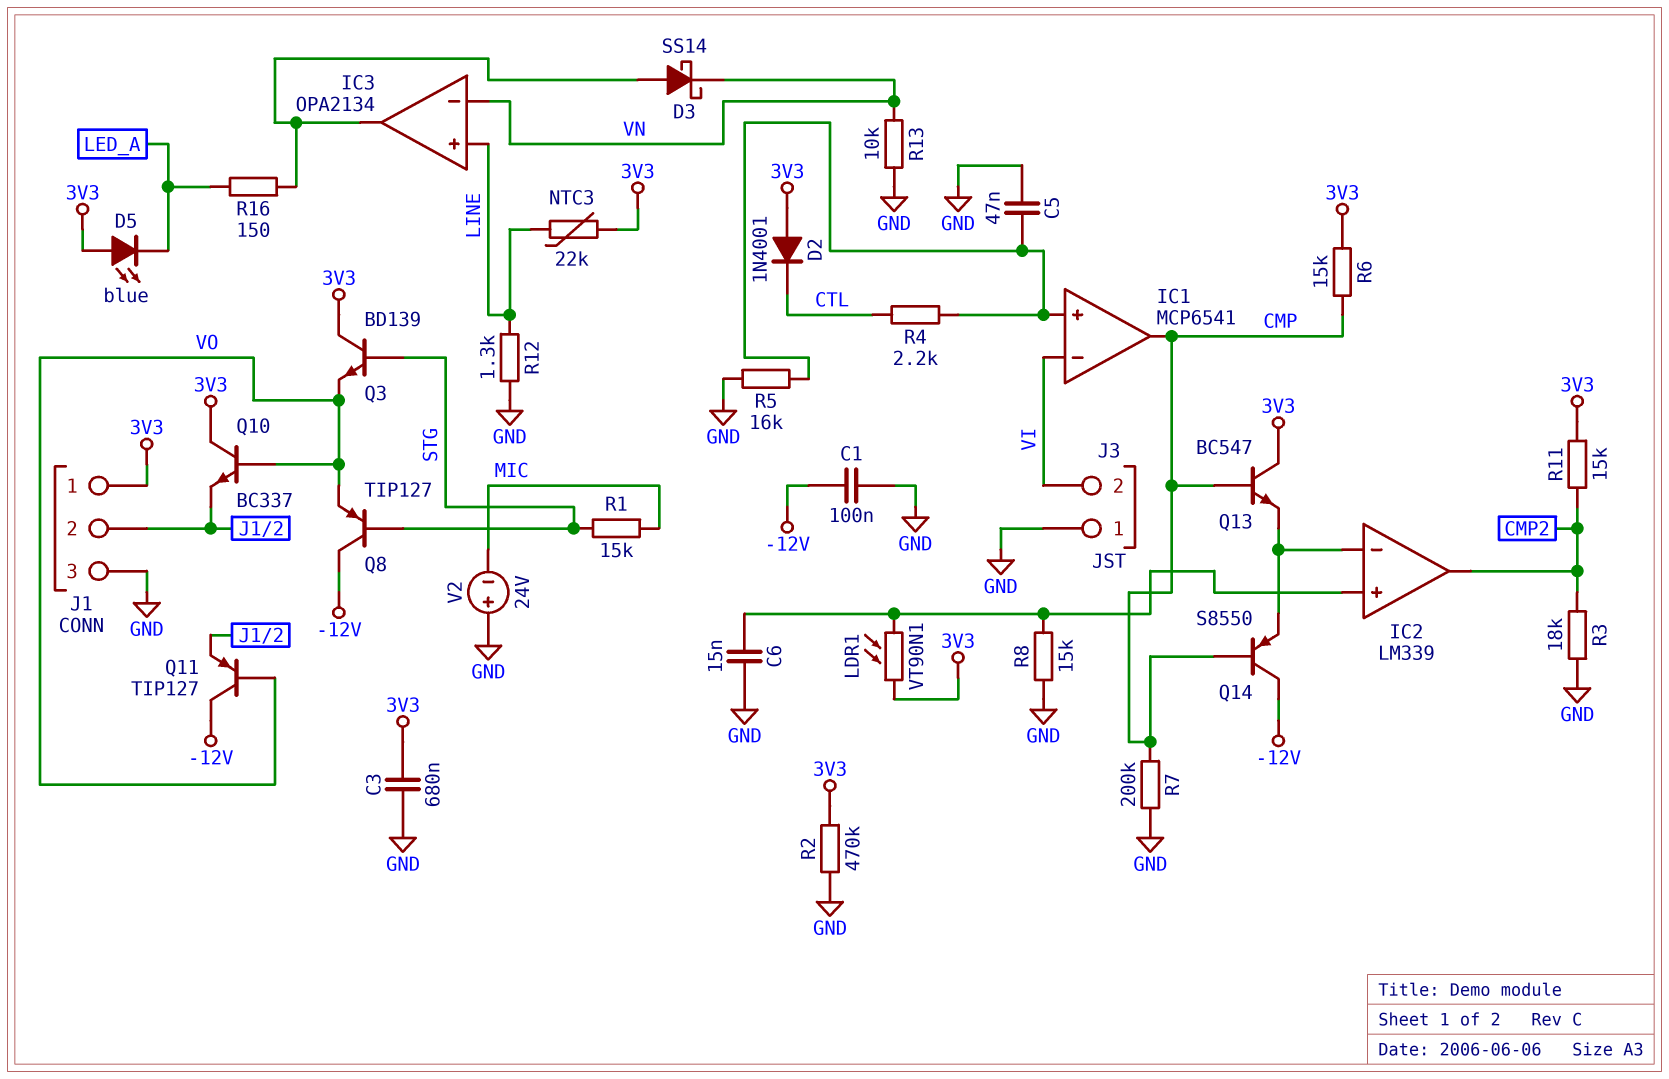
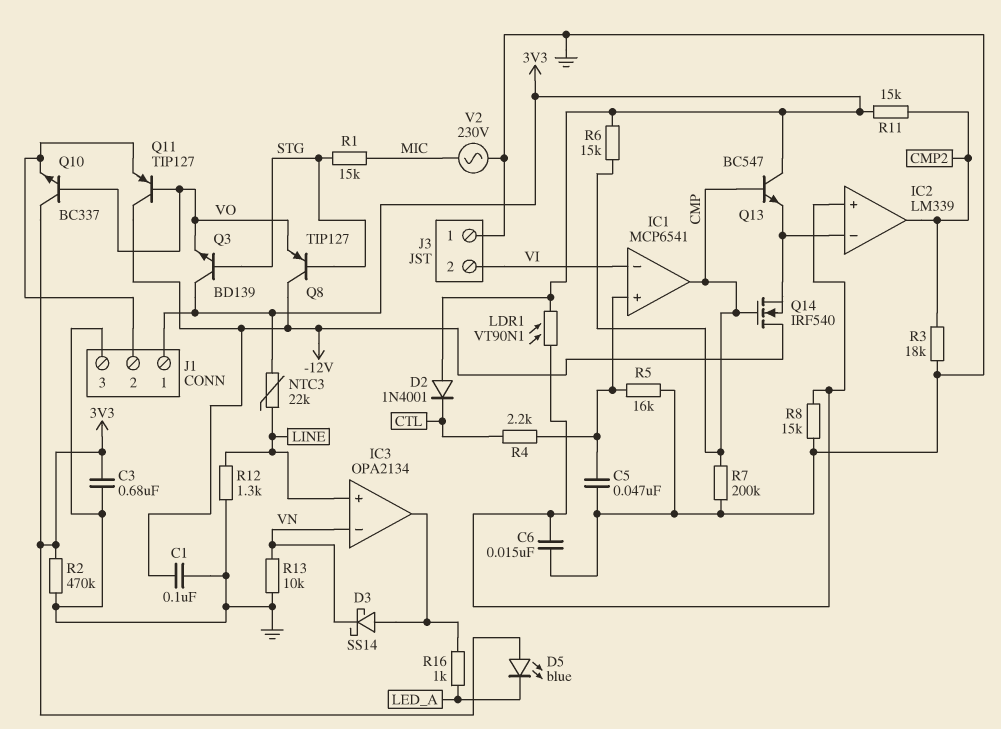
Q14: PNP S8550 (B CMP, C -12V, E IC2/in-) -> NMOS IRF540 (G CMP, D -12V, S IC2/in-)
R16: 150 (IC3/out, LED_A) -> 1k (IC3/out, LED_A)
V2: 24V (plus GND, minus MIC) -> AC 230V (GND, MIC)

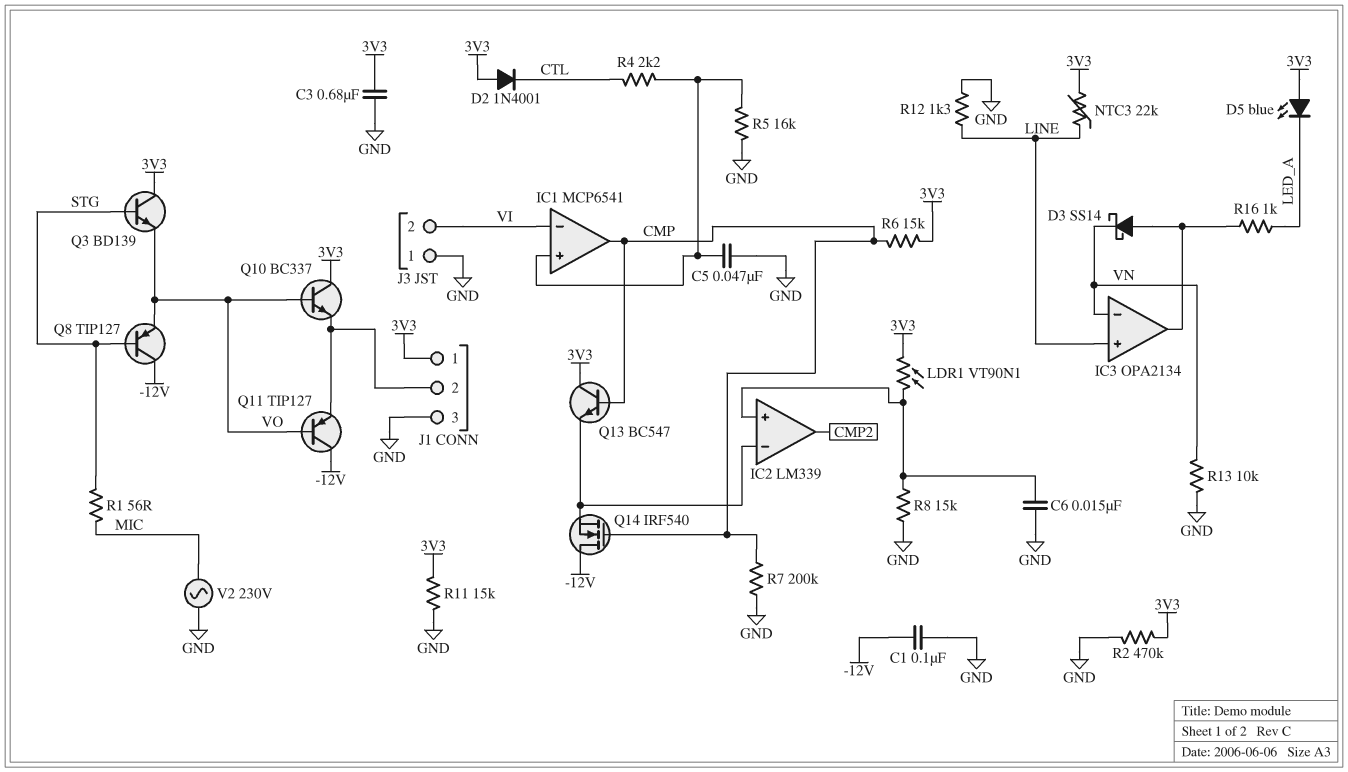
R1: 15k (MIC, STG) -> 56 (MIC, STG)
R3: 18k (CMP2, GND) -> none
R11: 15k (3V3, CMP2) -> 15k (3V3, GND)

